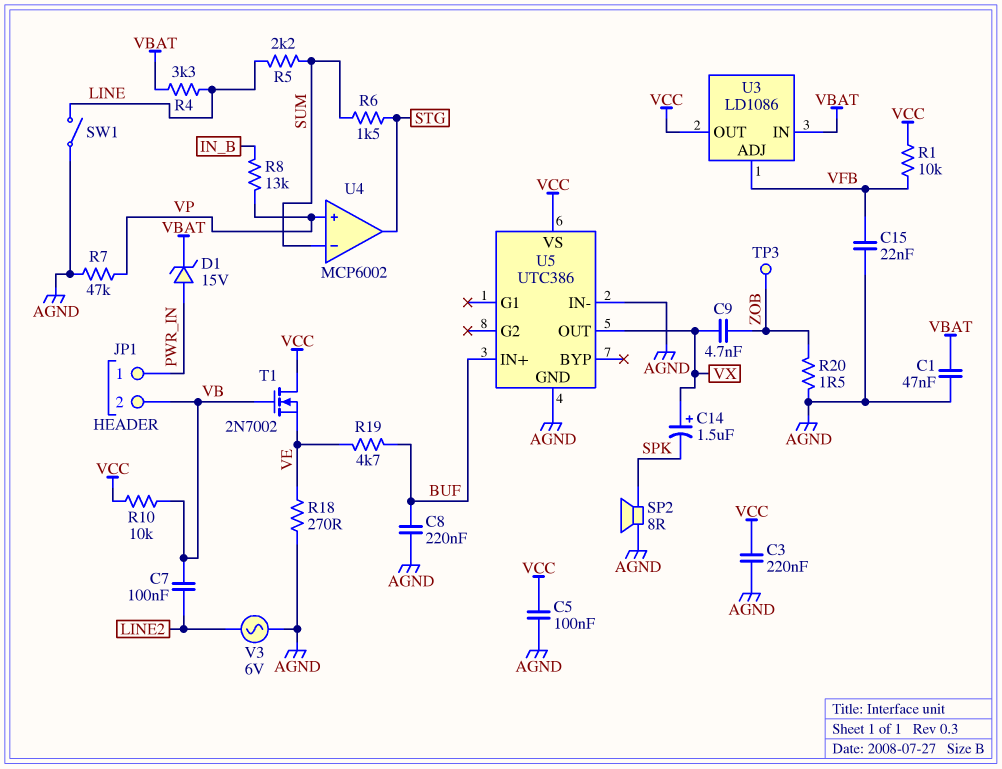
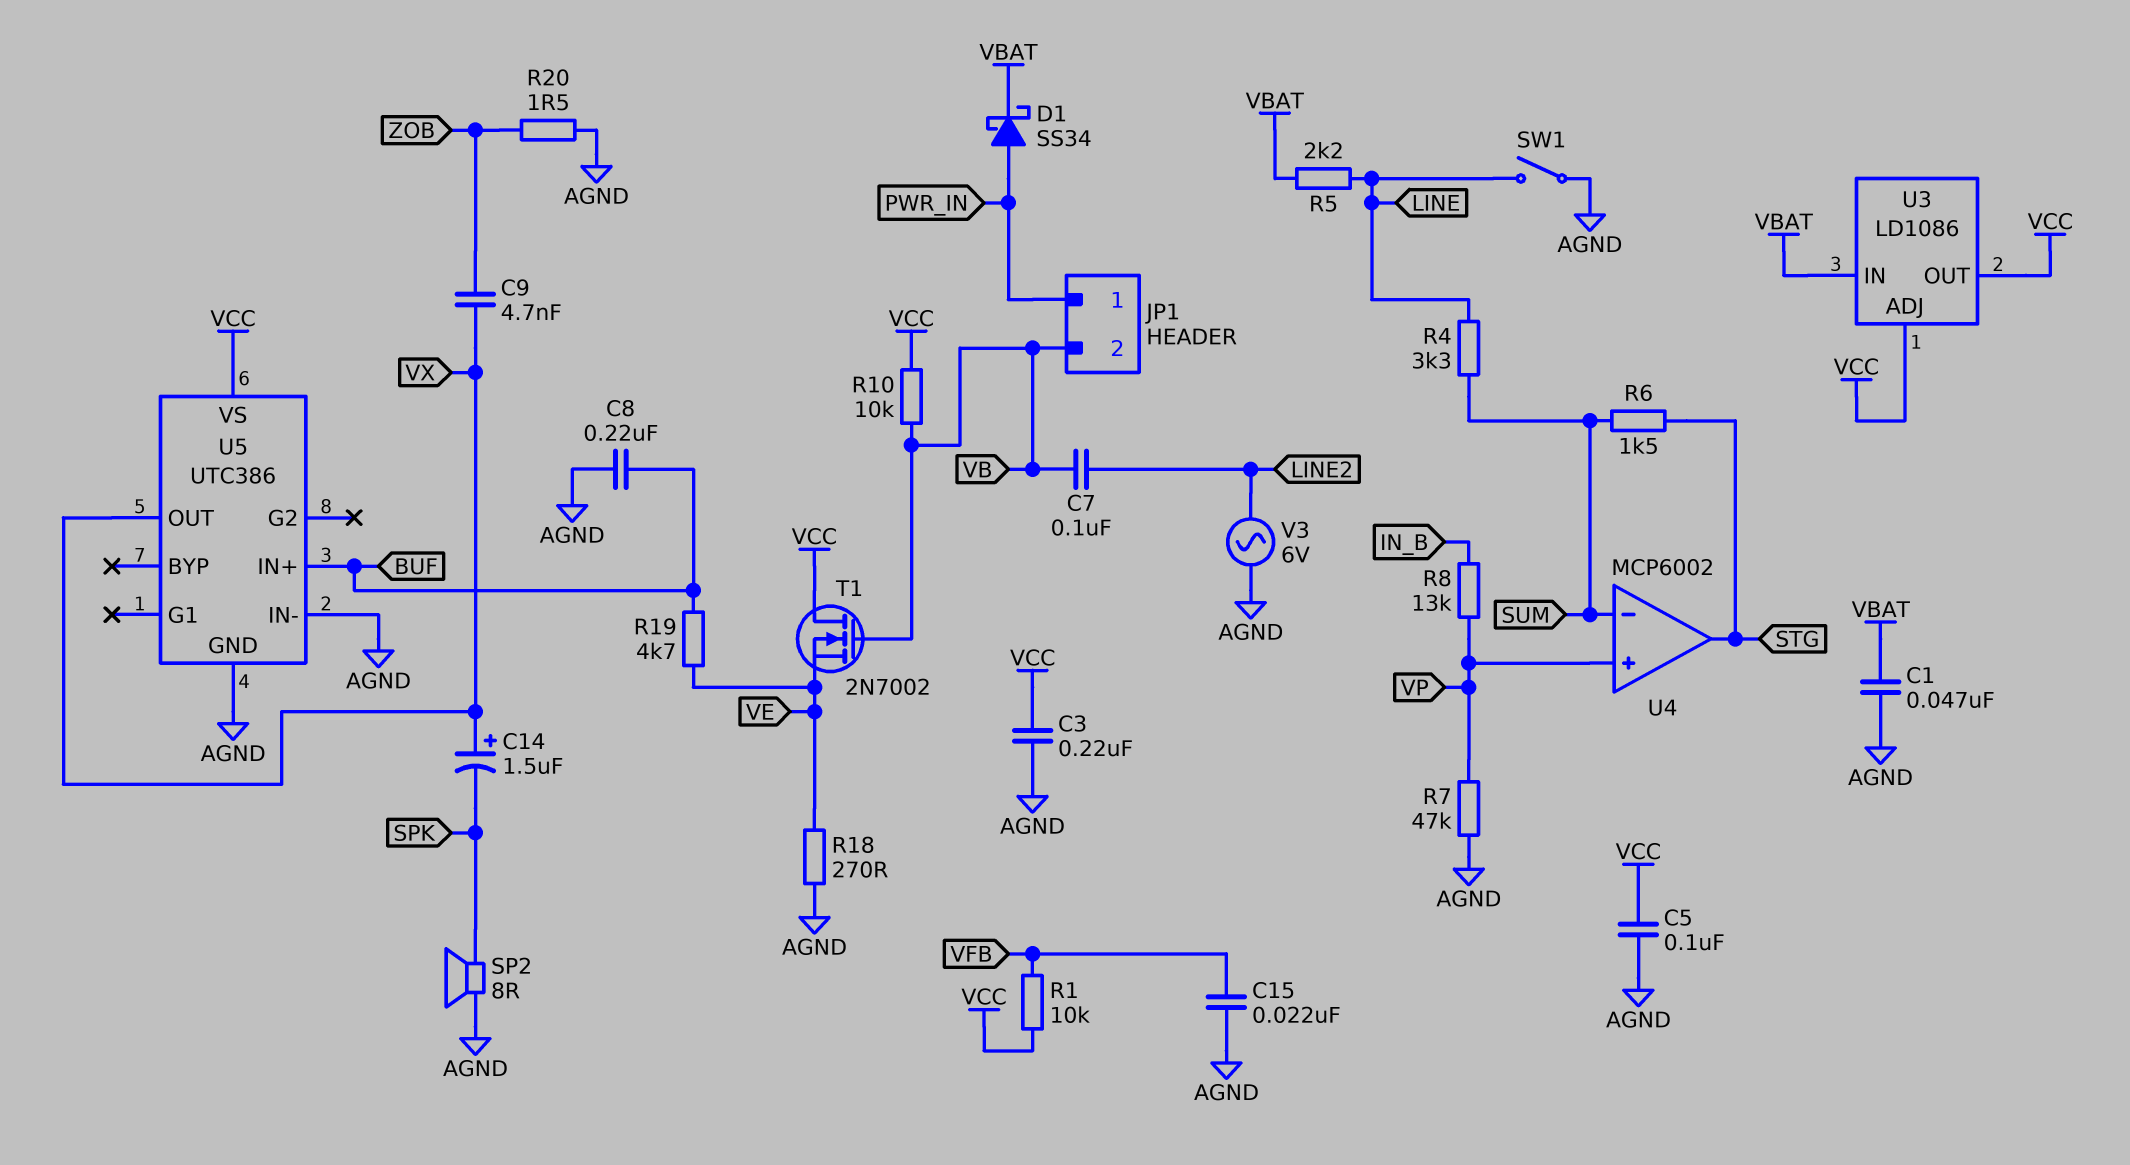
D1: zener 15V (A PWR_IN, K VBAT) -> schottky SS34 (A PWR_IN, K VBAT)
R4: 3.3k (LINE, VBAT) -> 3.3k (LINE, SUM)
R5: 2.2k (LINE, SUM) -> 2.2k (LINE, VBAT)
TP3: test point (ZOB) -> none
U3 pin ADJ: VFB -> VCC

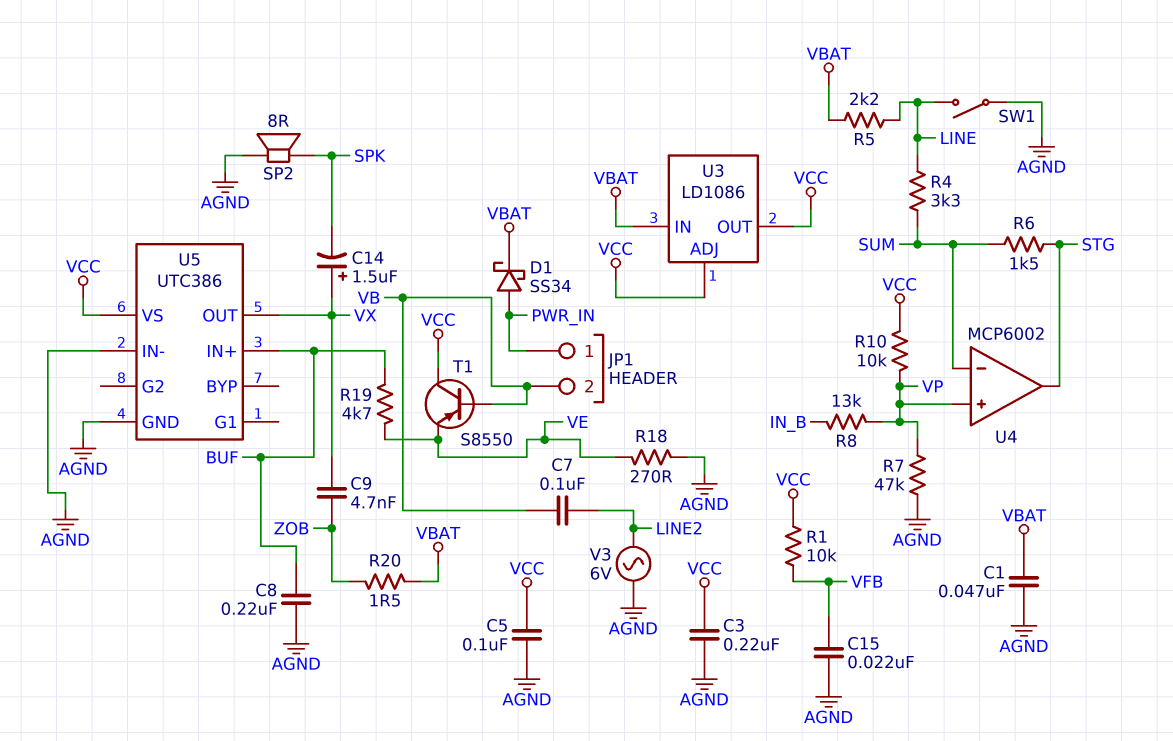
R10: 10k (VB, VCC) -> 10k (VCC, VP)
R20: 1.5 (AGND, ZOB) -> 1.5 (VBAT, ZOB)
T1: NMOS 2N7002 (G VB, D VCC, S VE) -> PNP S8550 (B VB, C VCC, E VE)

